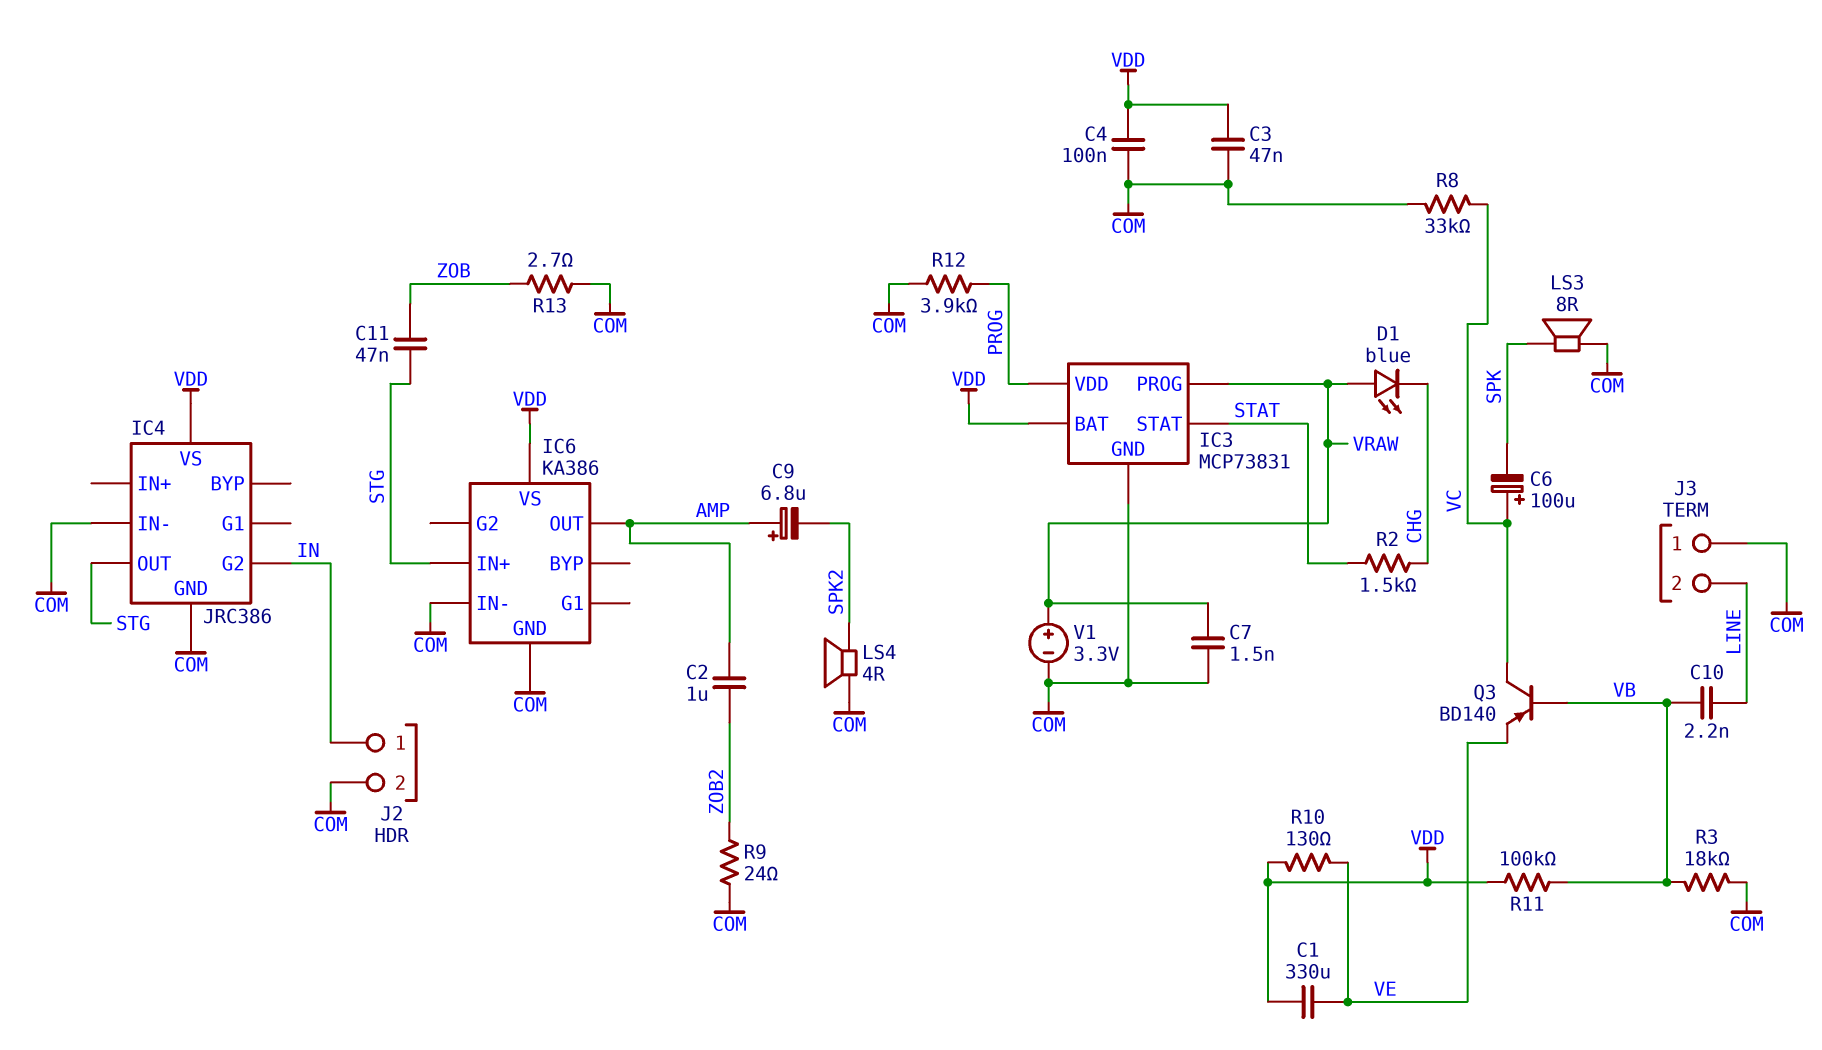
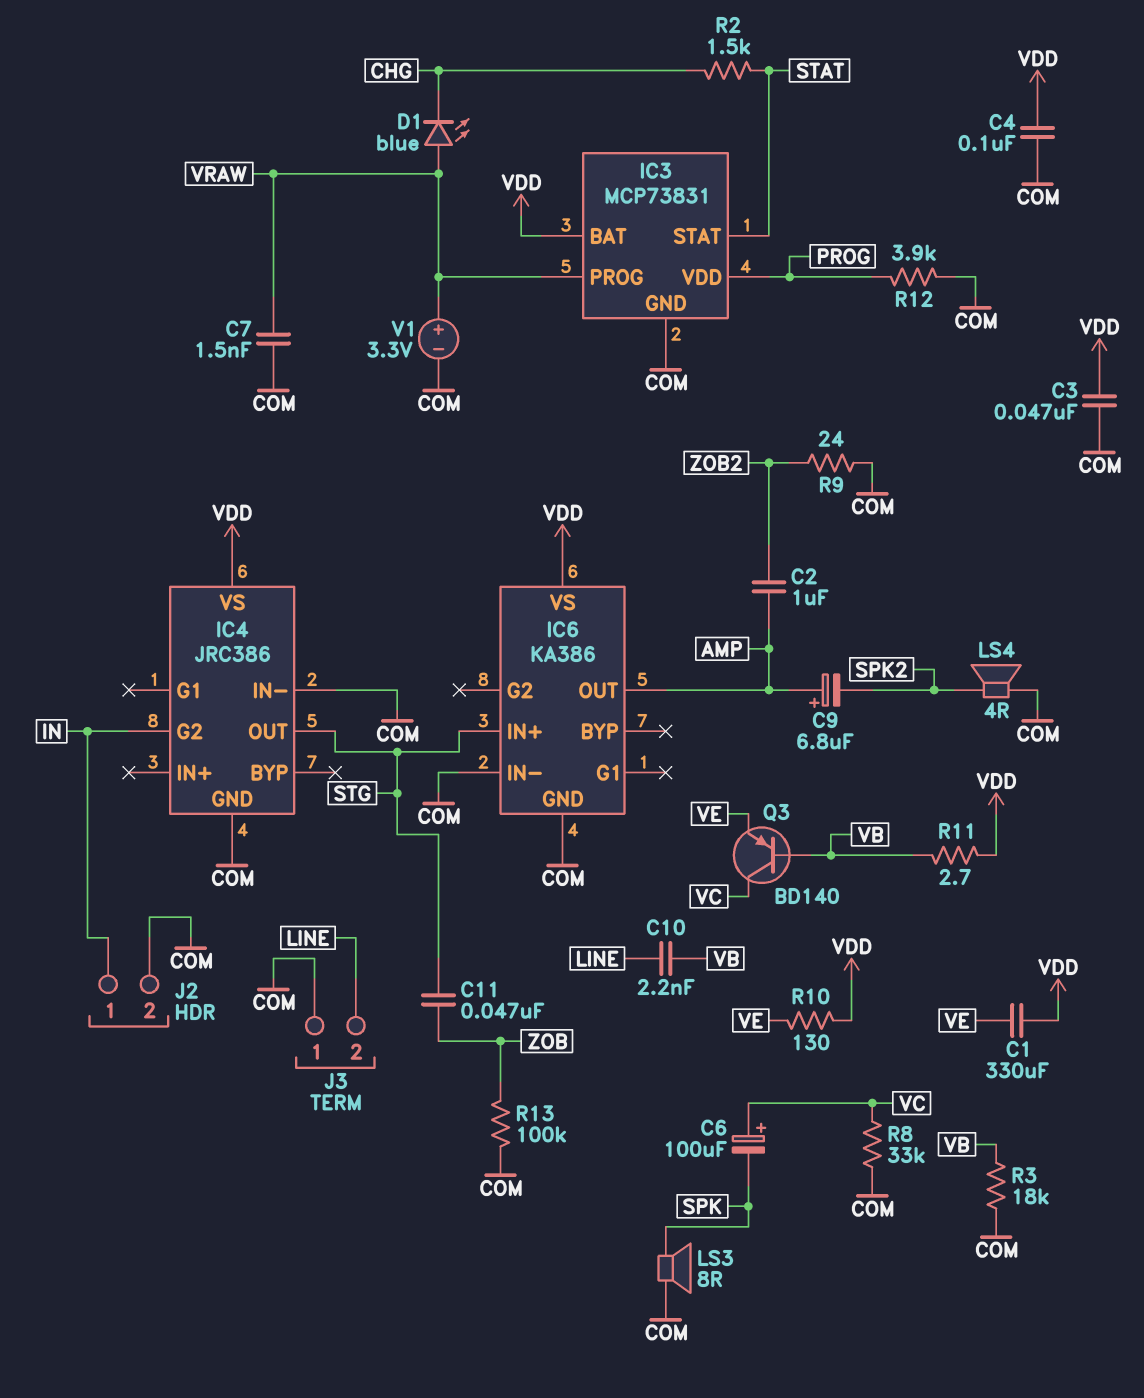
R11: 100k (VB, VDD) -> 2.7 (VB, VDD)
R13: 2.7 (COM, ZOB) -> 100k (COM, ZOB)

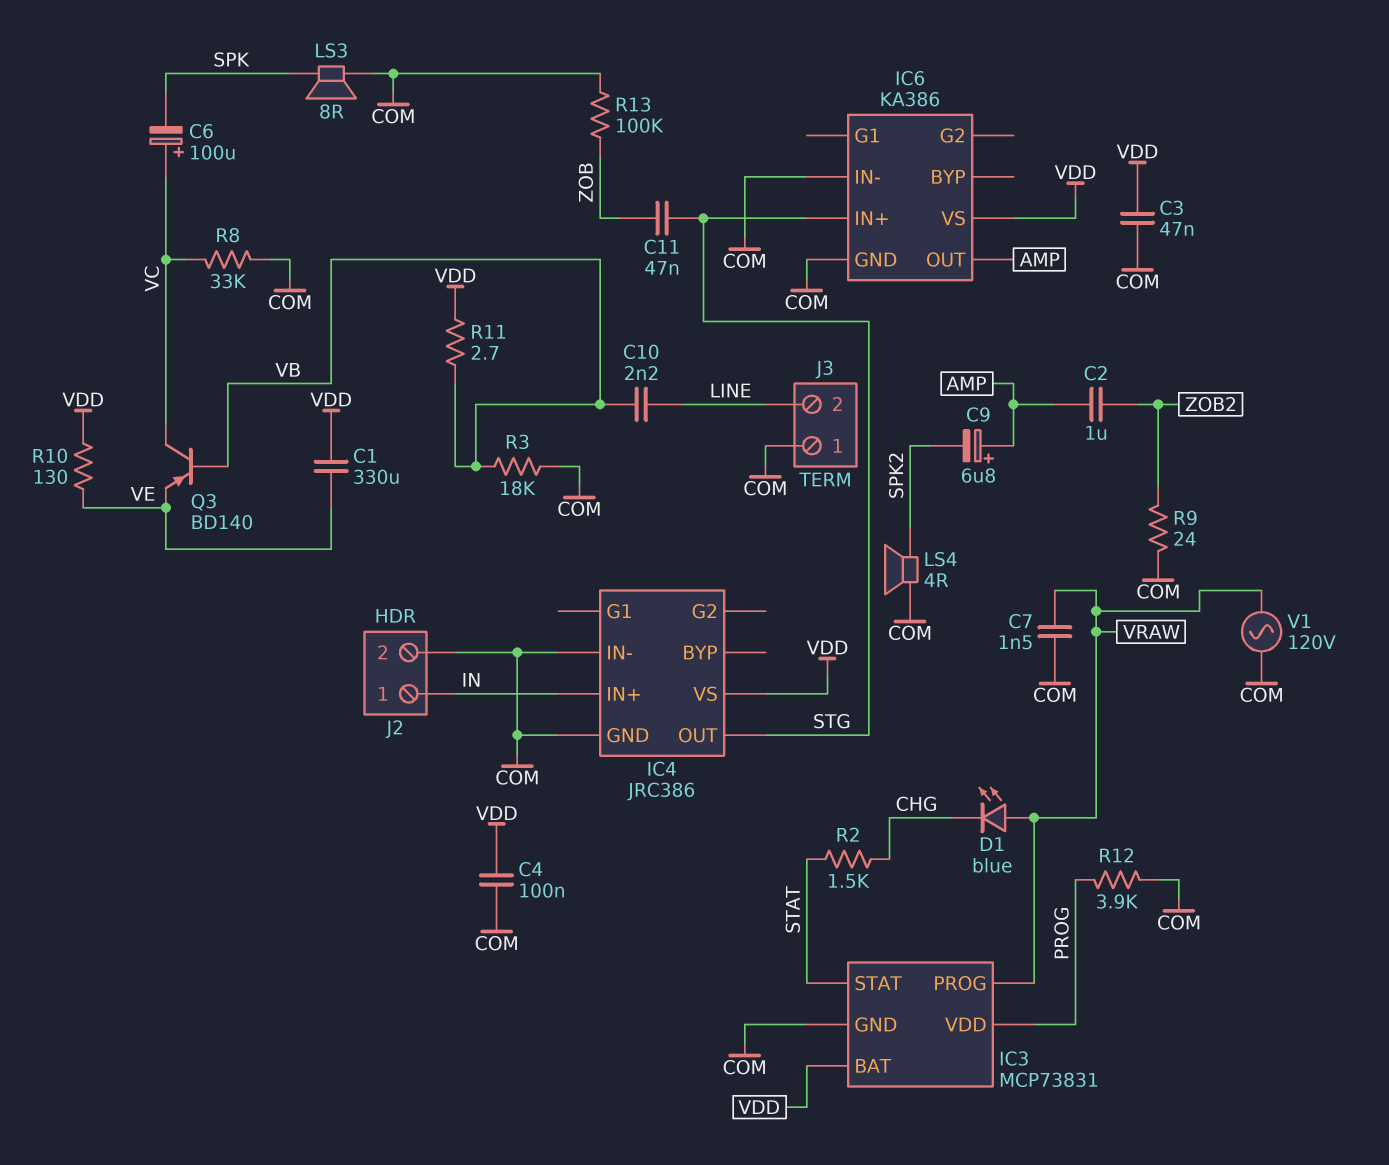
IC4 pin G2: IN -> none
IC4 pin IN+: none -> IN
V1: 3.3V (plus VRAW, minus COM) -> AC 120V (COM, VRAW)

